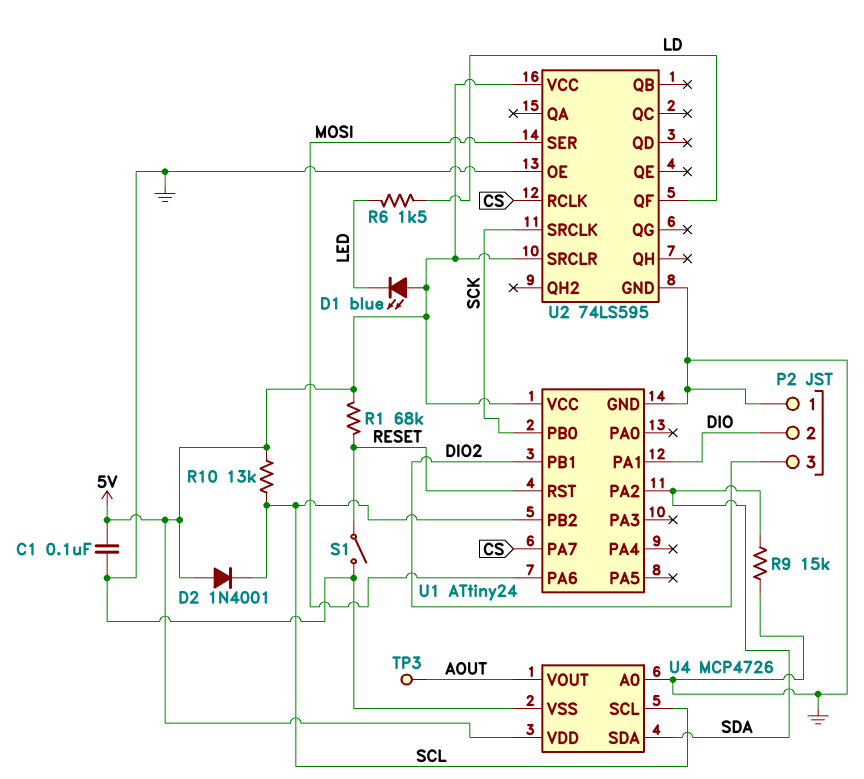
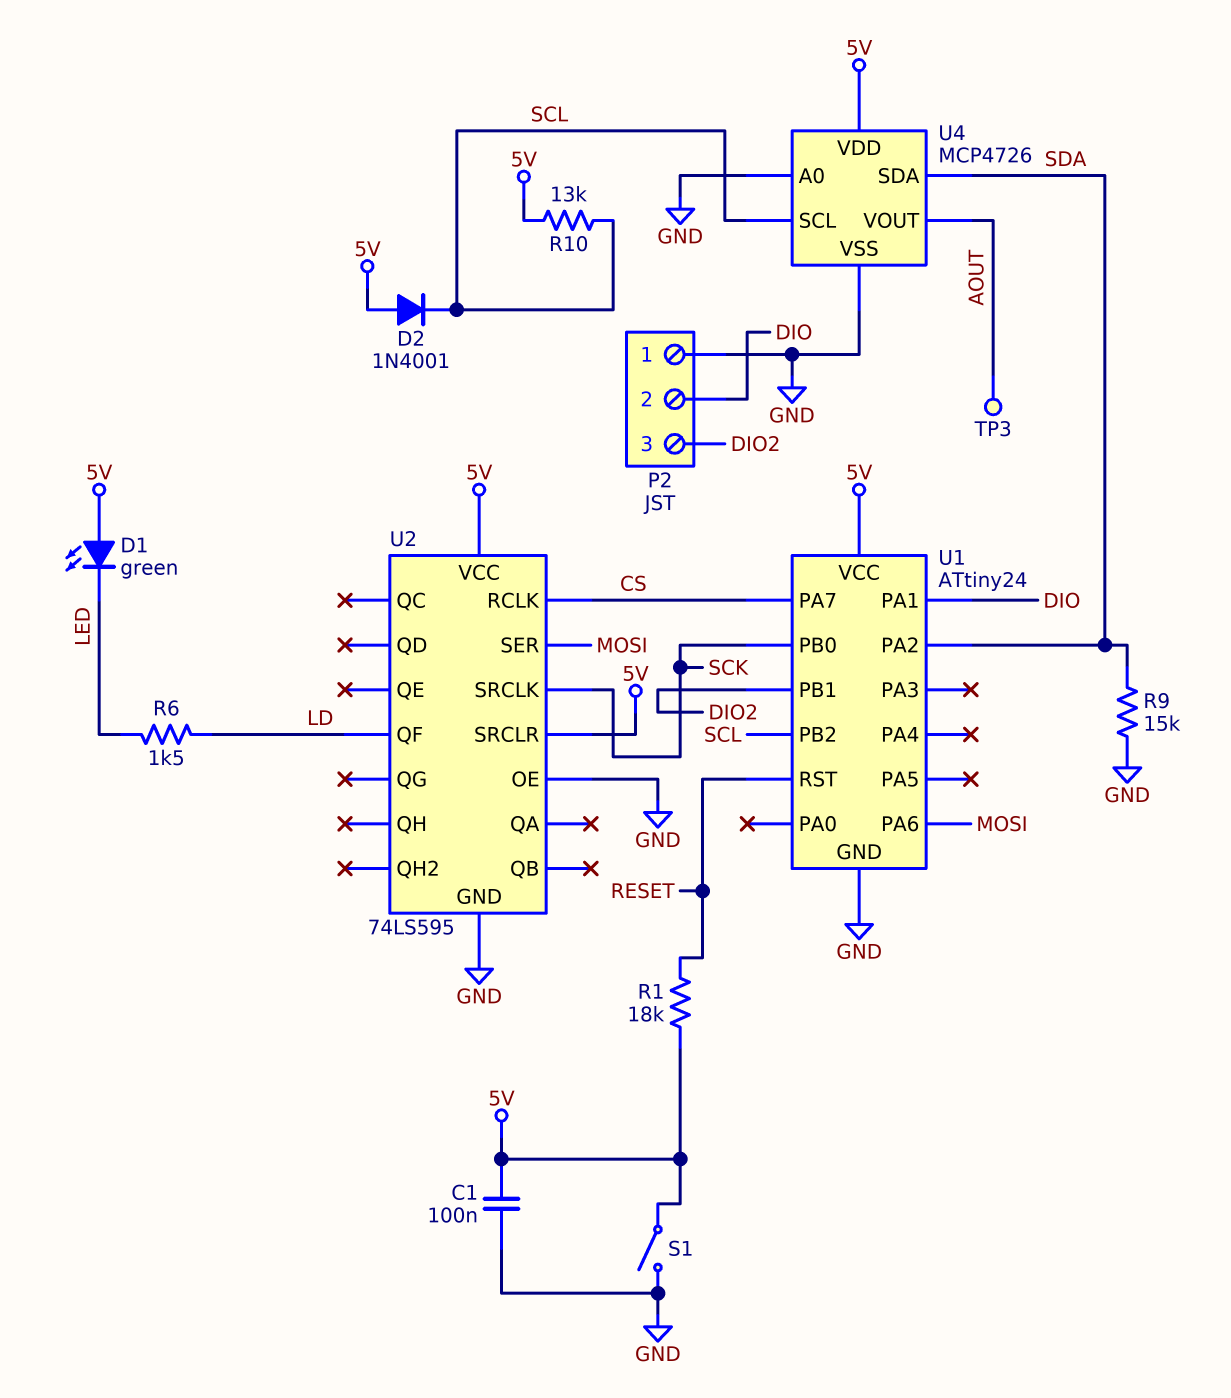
D1: LED blue (A 5V, K LED) -> LED green (A 5V, K LED)
R1: 68k (5V, RESET) -> 18k (5V, RESET)
S1: switch (GND, RESET) -> switch (5V, GND)

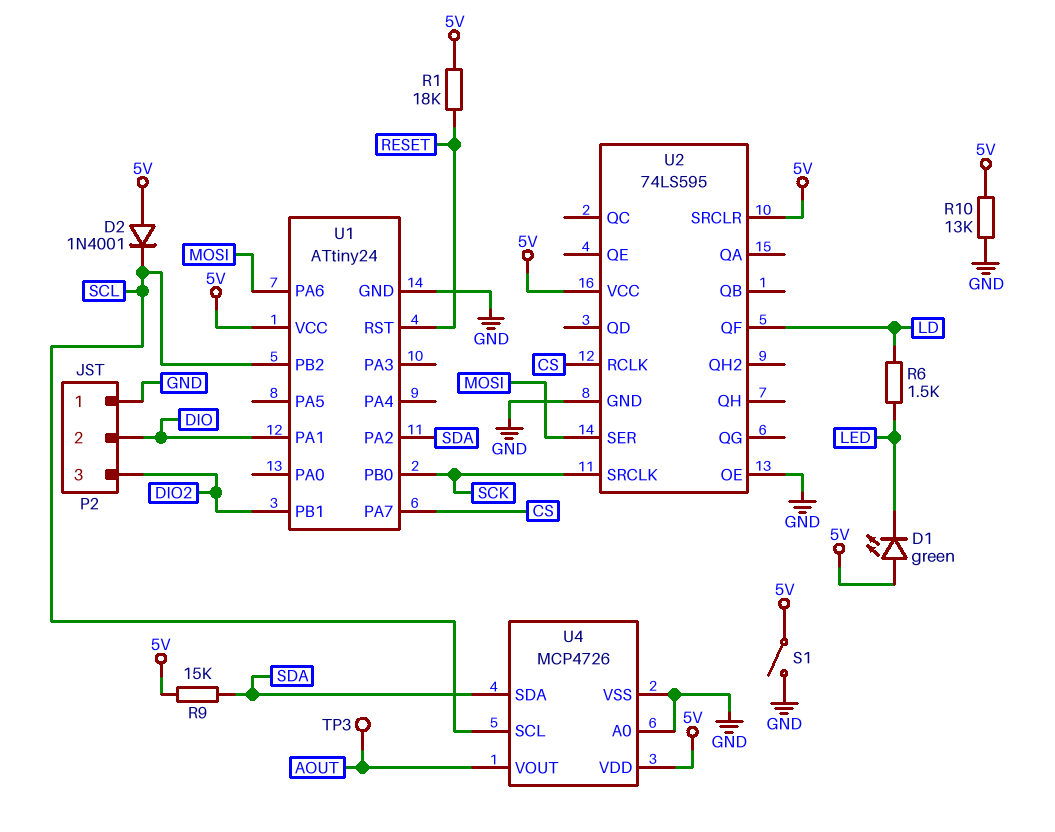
C1: 100nF (5V, GND) -> none
R9: 15k (GND, SDA) -> 15k (5V, SDA)
R10: 13k (5V, SCL) -> 13k (5V, GND)

